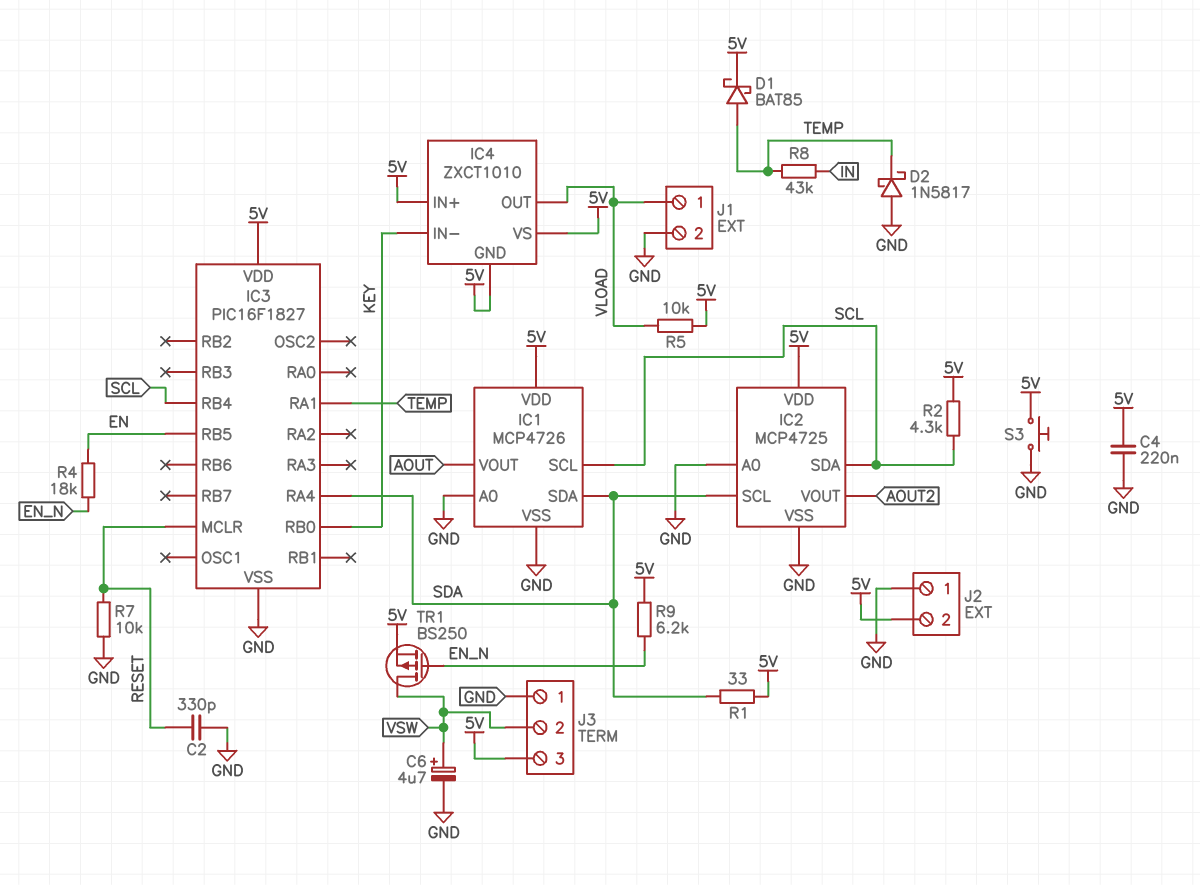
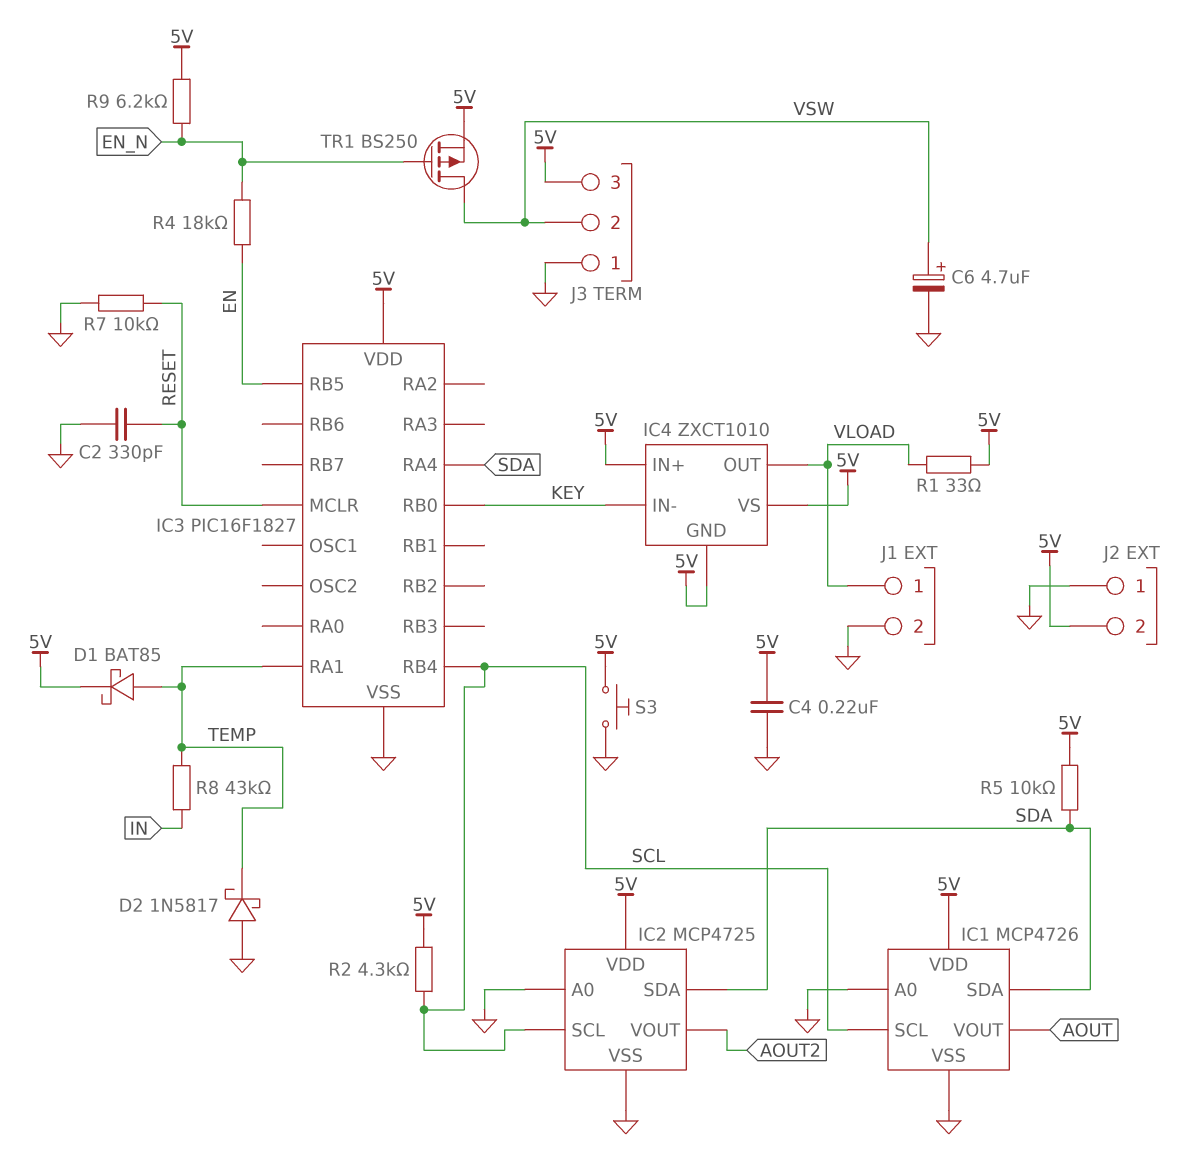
IC2 pin SCL: SDA -> SCL
IC2 pin SDA: SCL -> SDA
R1: 33 (5V, SDA) -> 33 (5V, VLOAD)
R5: 10k (5V, VLOAD) -> 10k (5V, SDA)

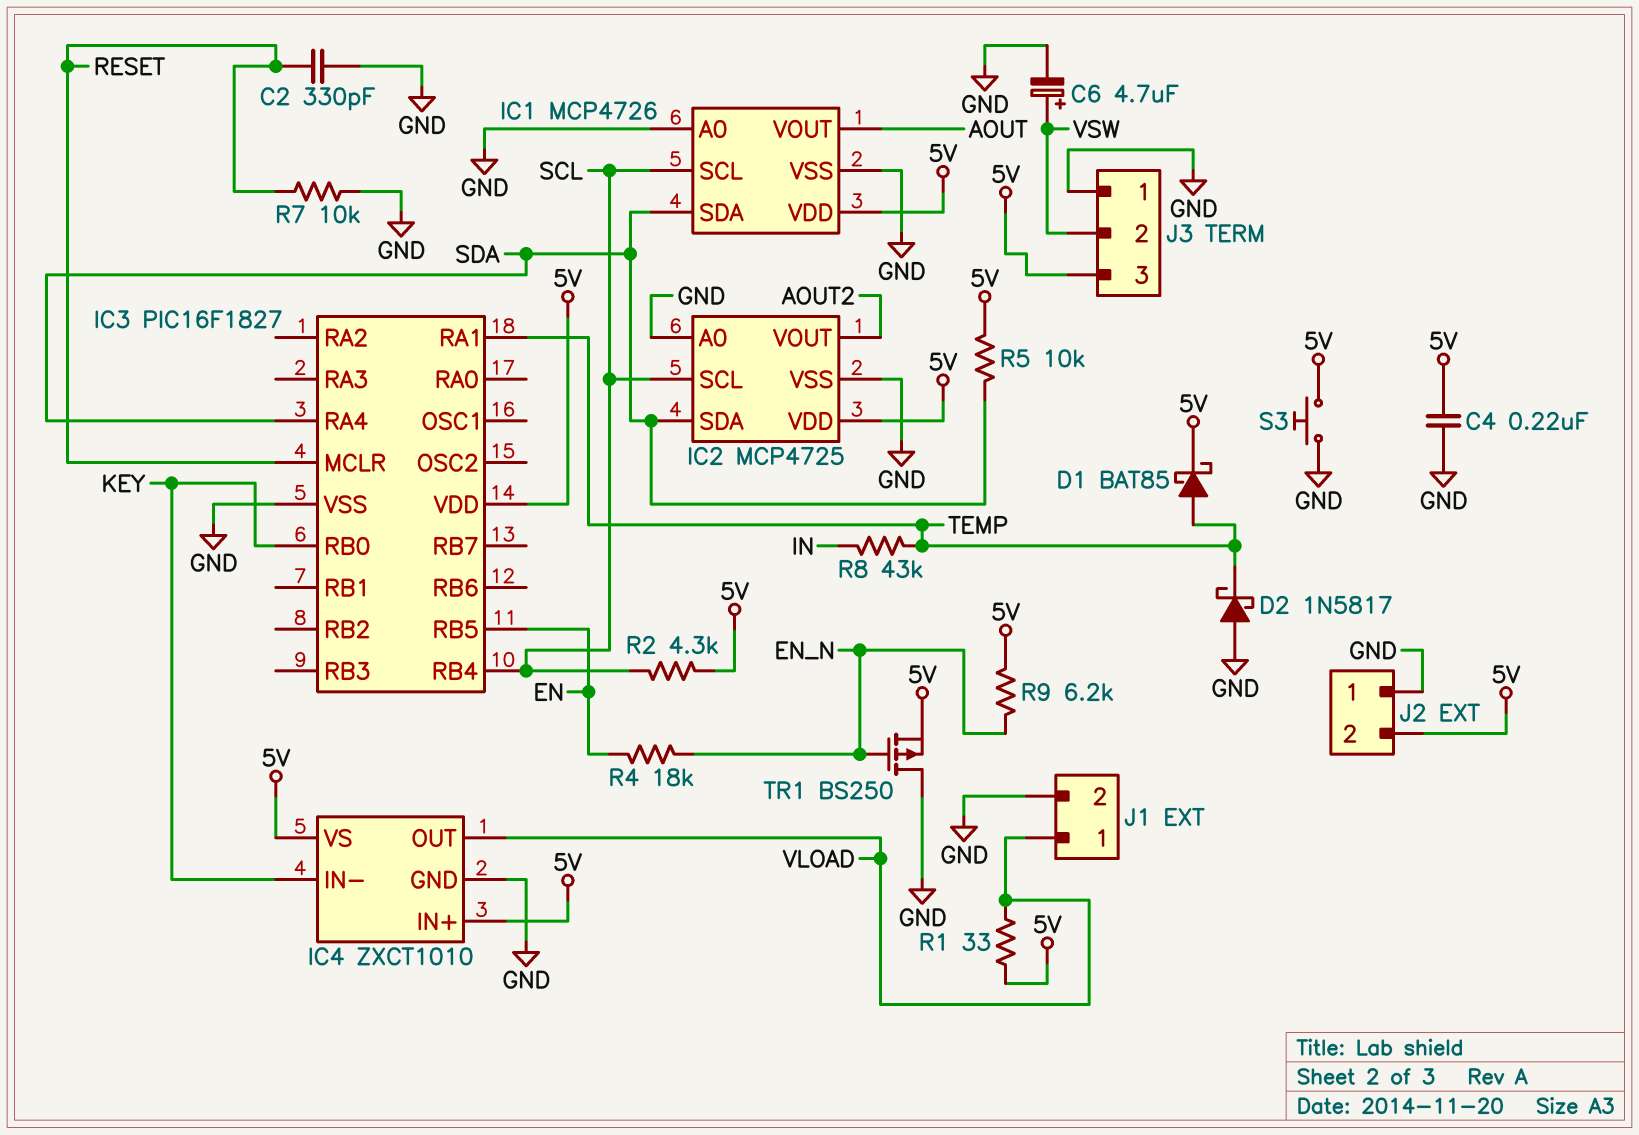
IC4 pin GND: 5V -> GND
TR1: PMOS BS250 (G EN_N, D VSW, S 5V) -> PMOS BS250 (G EN_N, D GND, S 5V)

